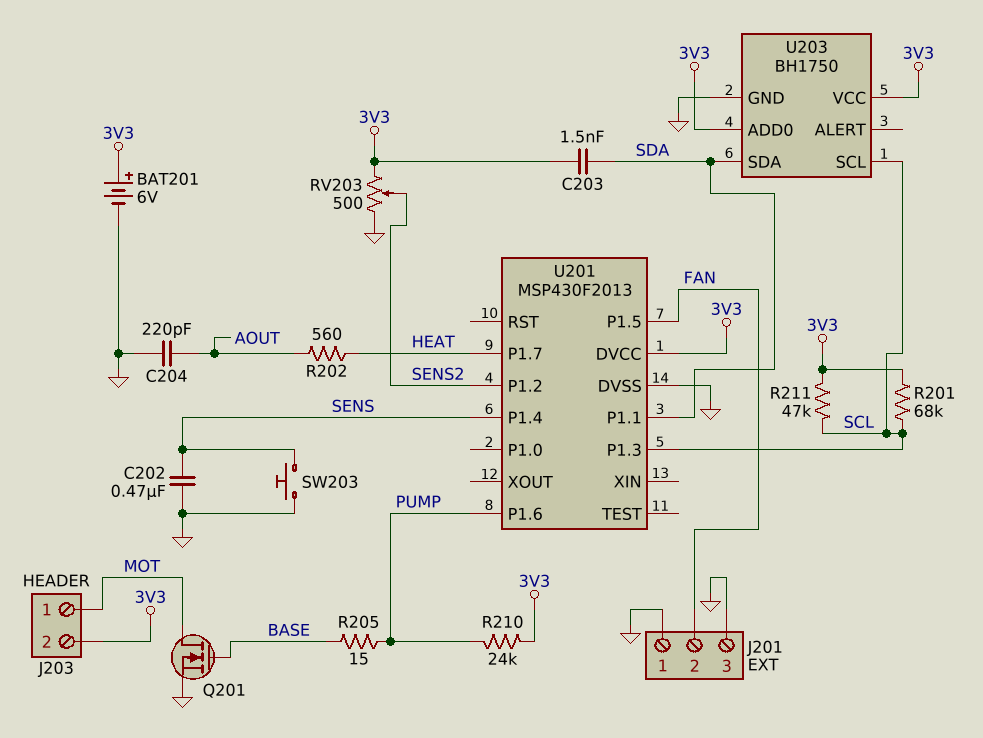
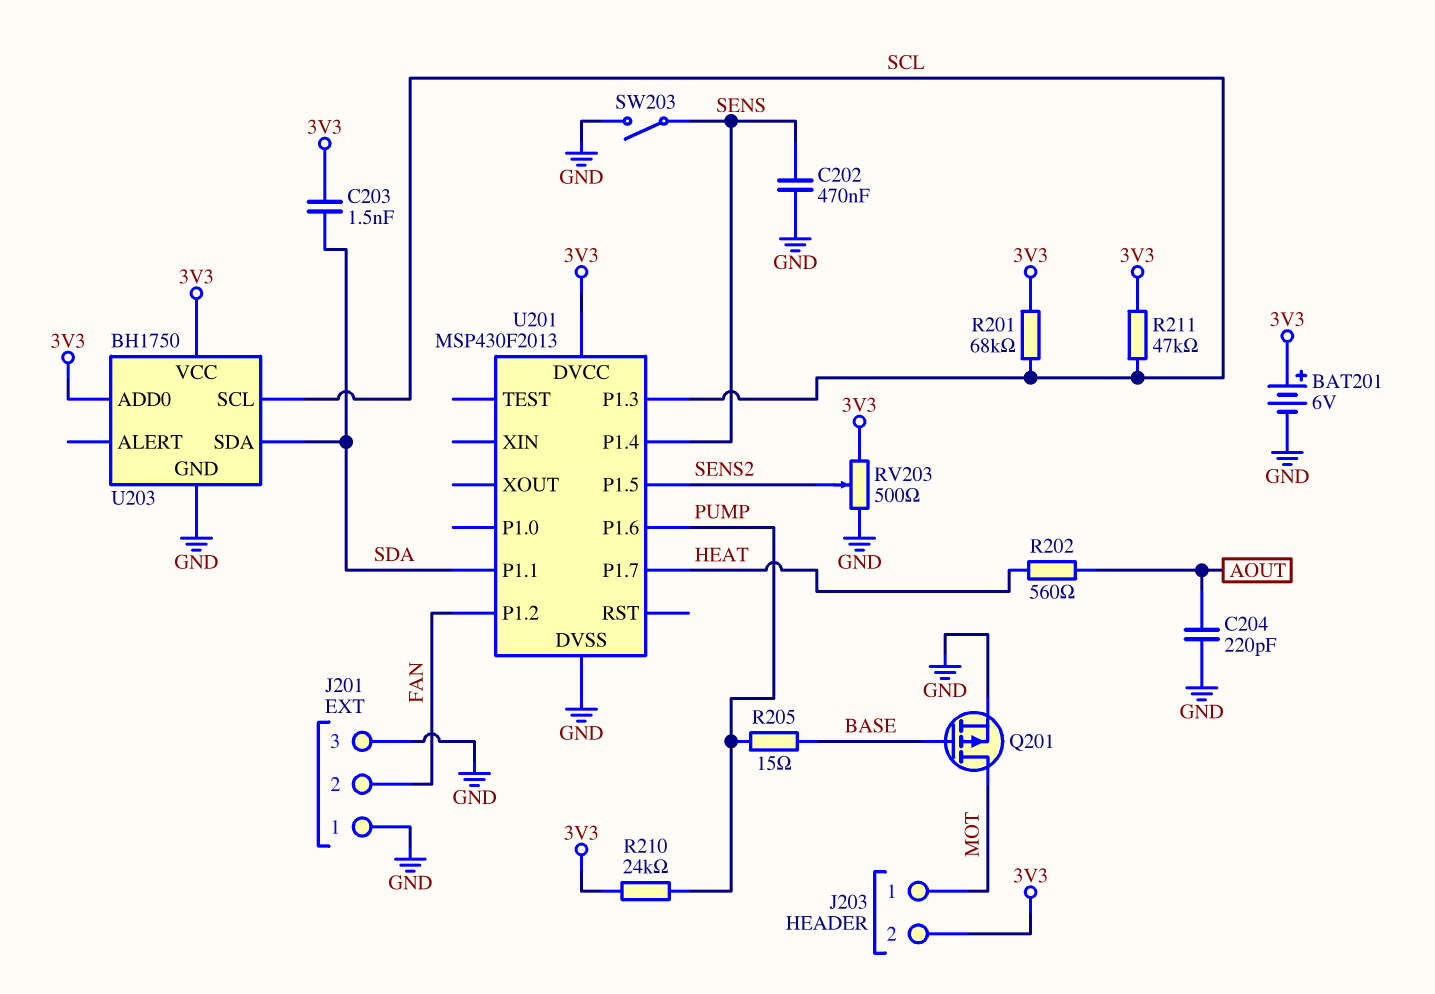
Q201: NMOS (G BASE, D MOT, S GND) -> PMOS (G BASE, D MOT, S GND)
SW203: button (GND, SENS) -> switch (GND, SENS)
U201 pin P1.2: SENS2 -> FAN
U201 pin P1.5: FAN -> SENS2

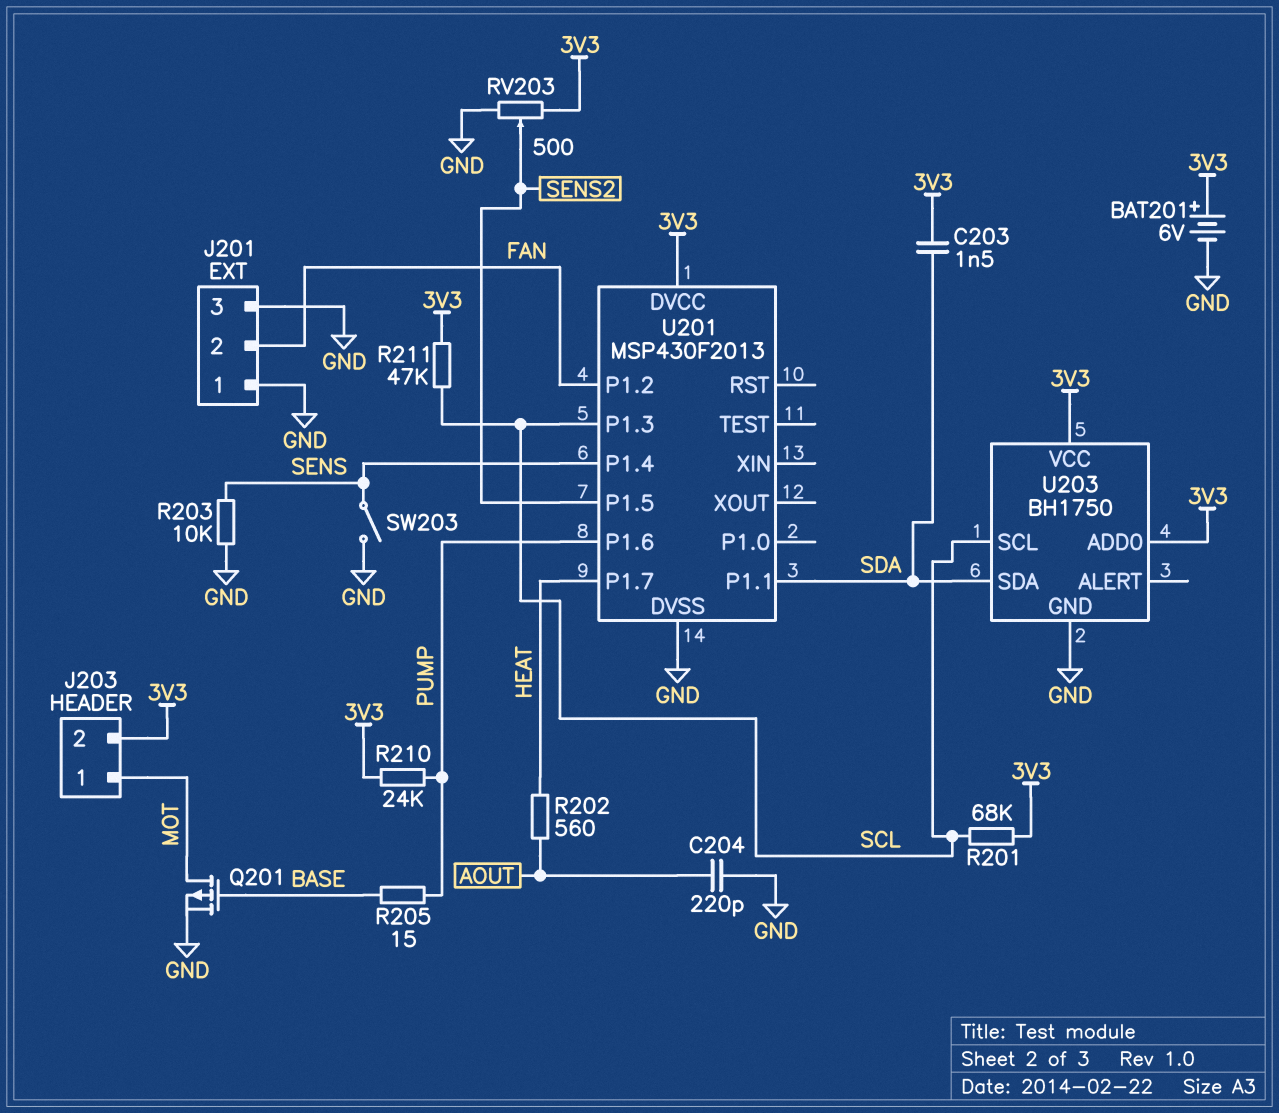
C202: 470nF (GND, SENS) -> none
R203: none -> 10k (GND, SENS)

